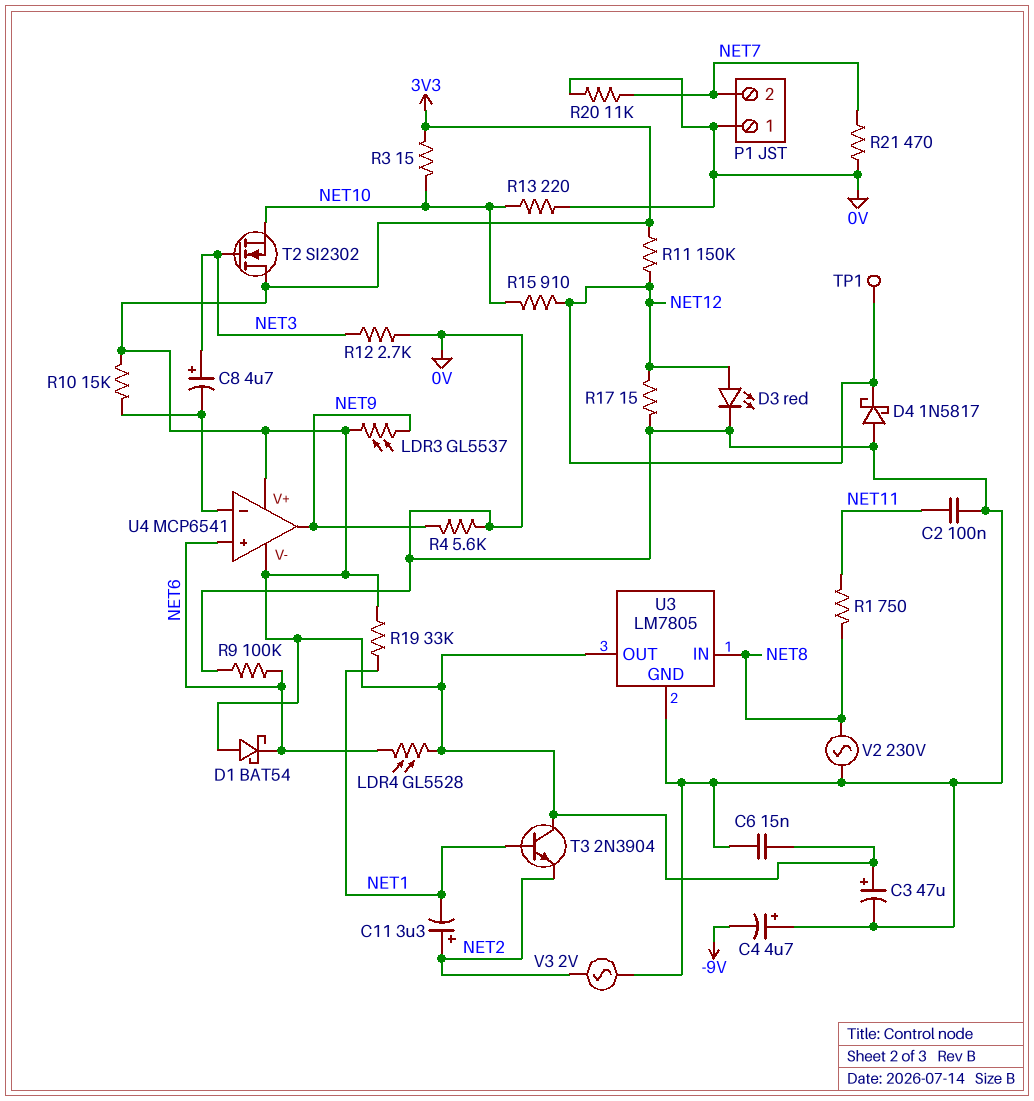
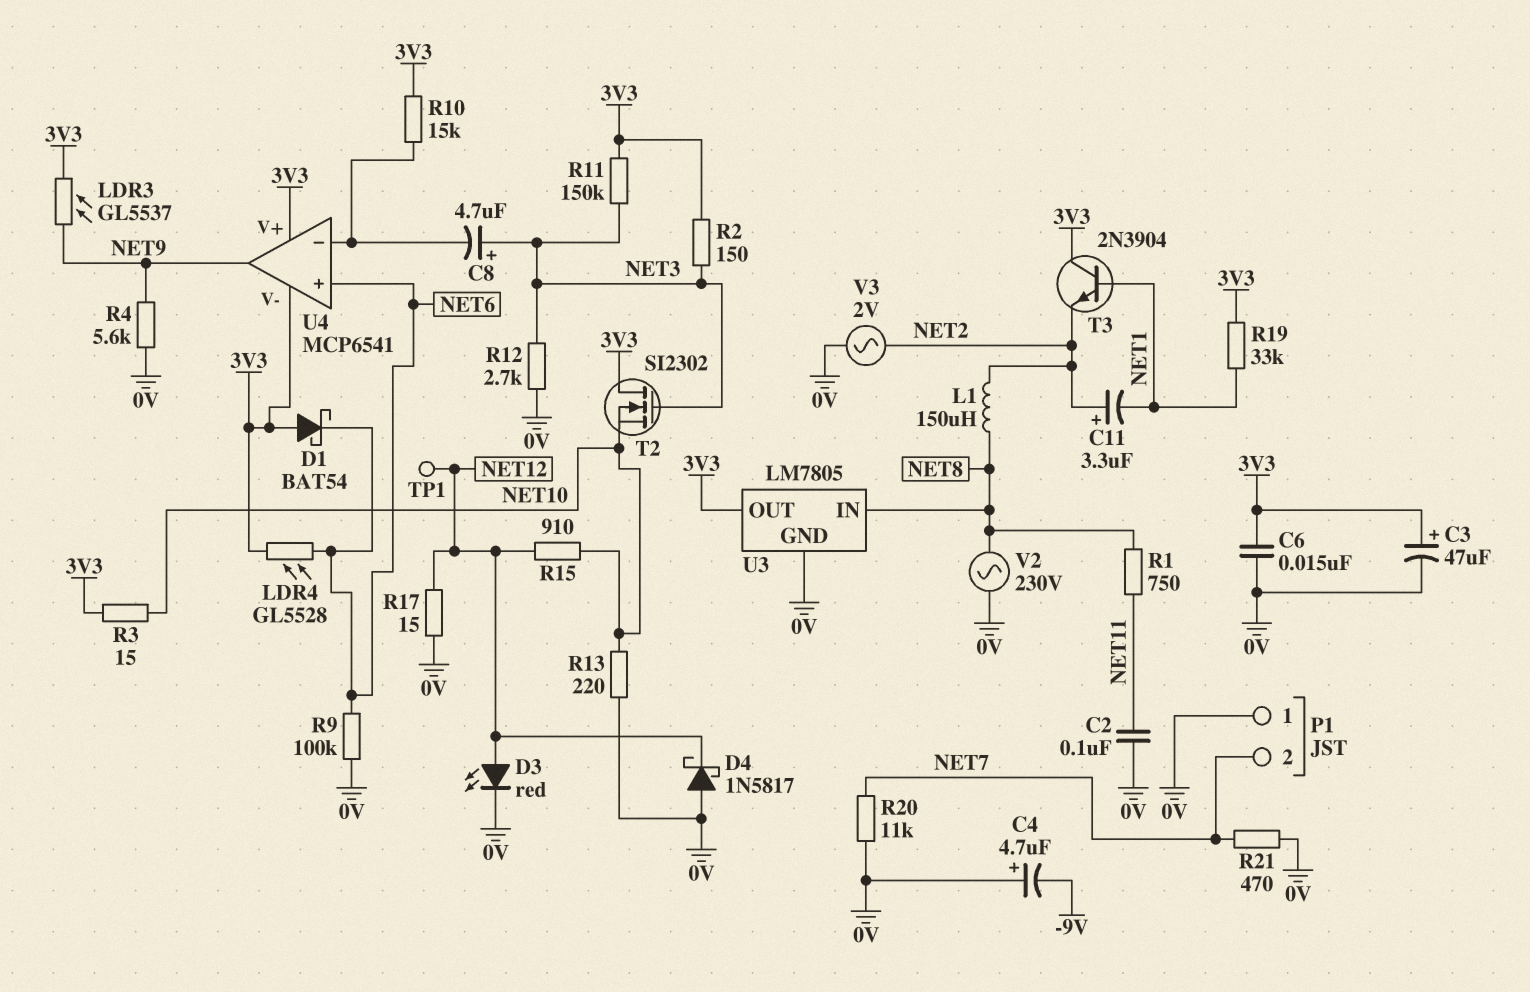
L1: none -> 150uH (NET2, NET8)
R2: none -> 150 (3V3, NET3)
R11: 150k (3V3, NET12) -> 150k (3V3, NET3)

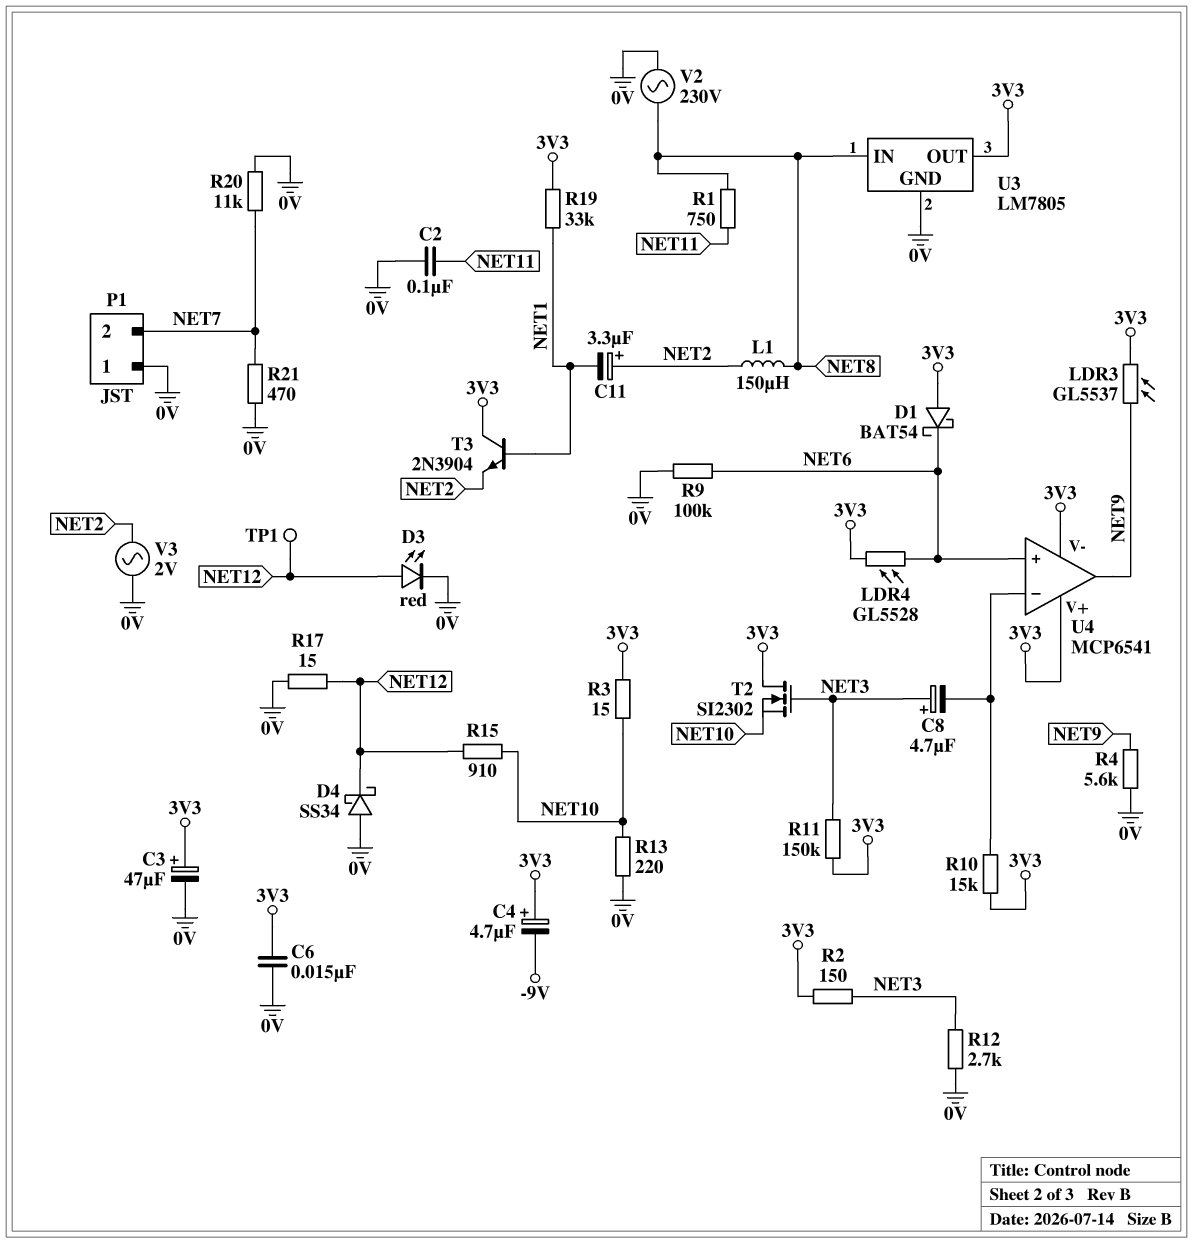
C4: 4.7uF (plus 0V, minus -9V) -> 4.7uF (plus 3V3, minus -9V)
D4: schottky 1N5817 (A 0V, K NET12) -> schottky SS34 (A 0V, K NET12)

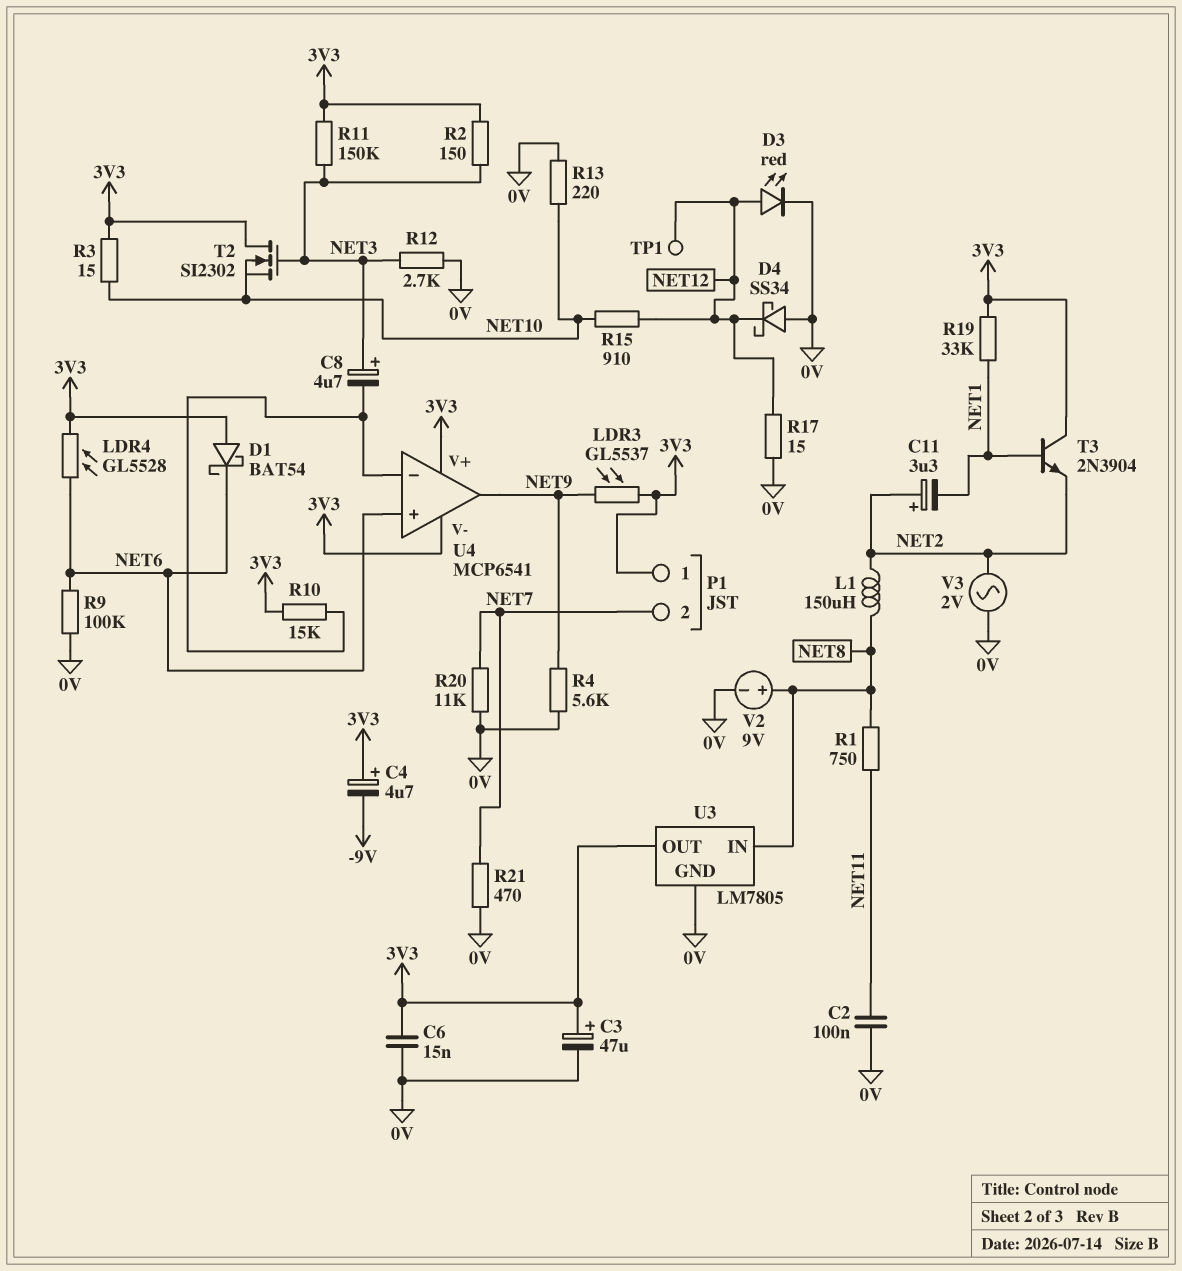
P1 pin 1: 0V -> 3V3
V2: AC 230V (0V, NET8) -> 9V (plus NET8, minus 0V)

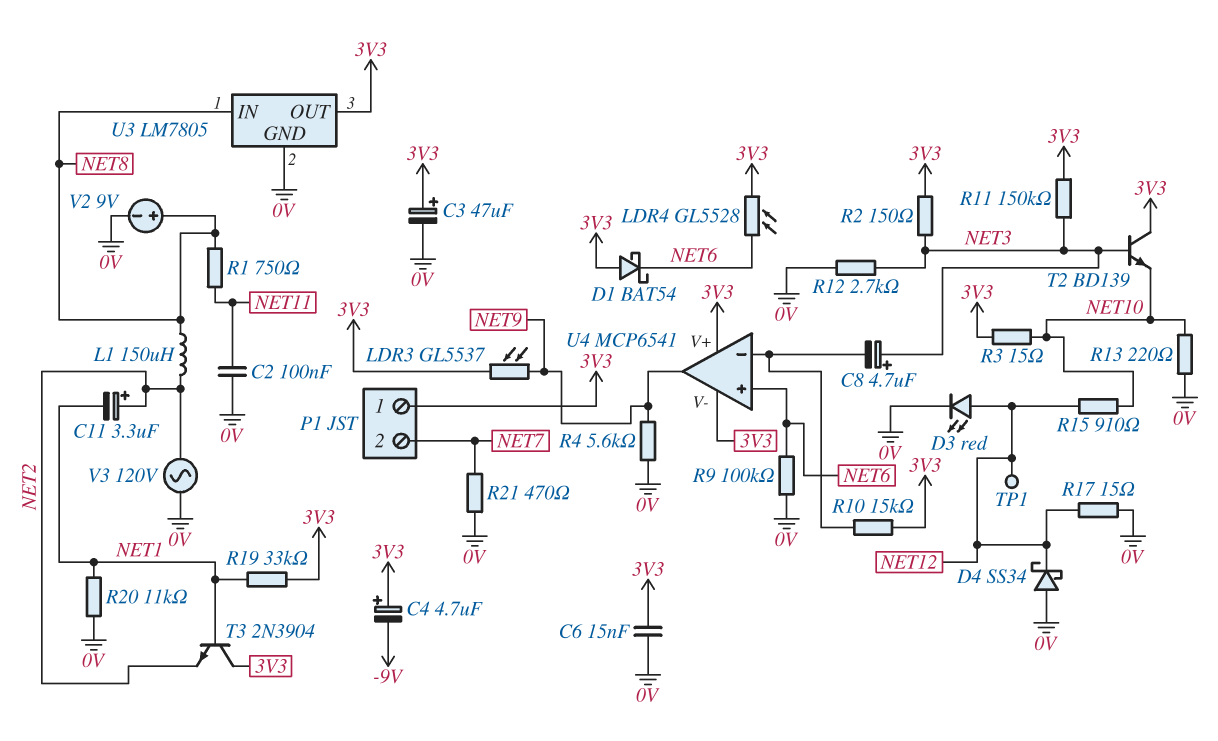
R20: 11k (0V, NET7) -> 11k (0V, NET1)
T2: NMOS SI2302 (G NET3, D 3V3, S NET10) -> NPN BD139 (B NET3, C 3V3, E NET10)
V3: AC 2V (0V, NET2) -> AC 120V (0V, NET2)

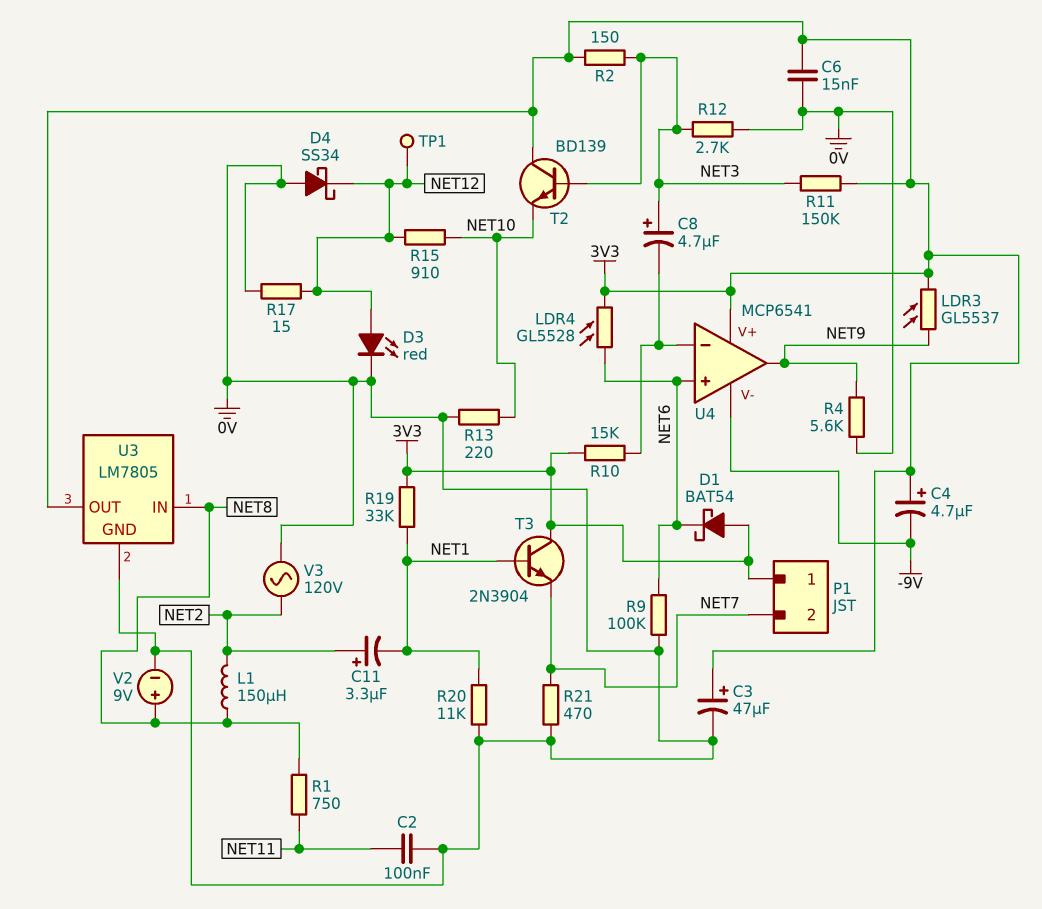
R3: 15 (3V3, NET10) -> none
T3: NPN 2N3904 (B NET1, C 3V3, E NET2) -> NPN 2N3904 (B NET1, C 3V3, E NET7)
U4 pin V-: 3V3 -> -9V

